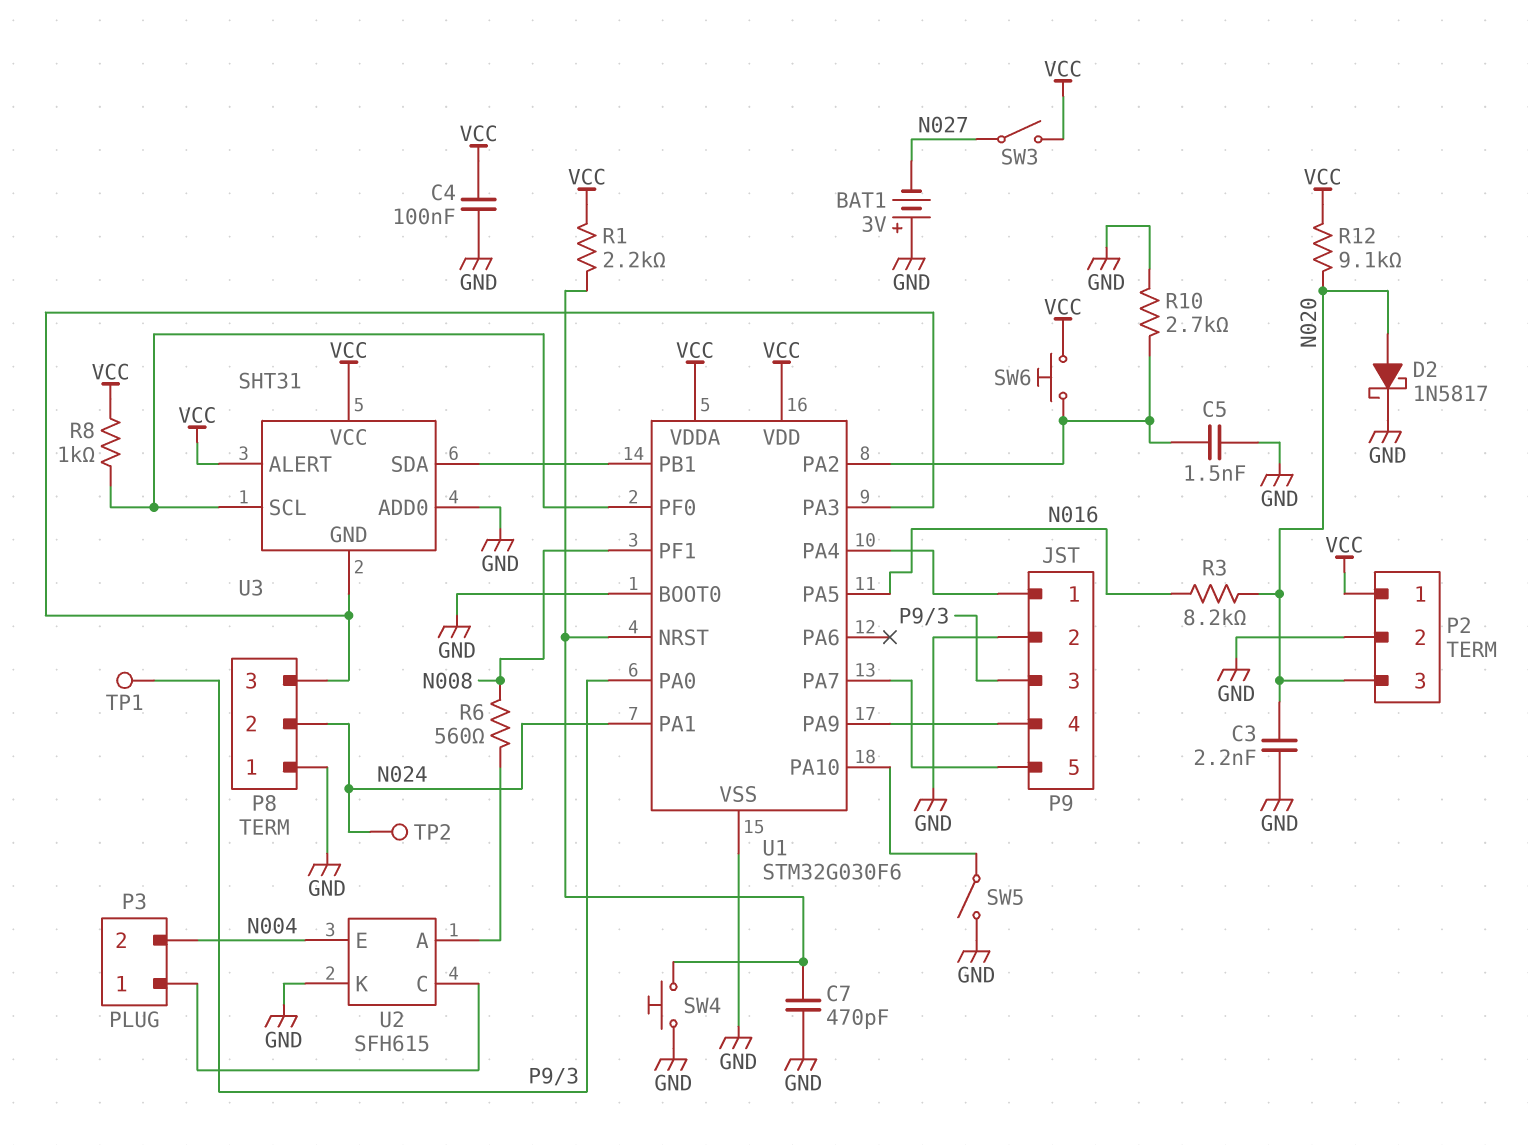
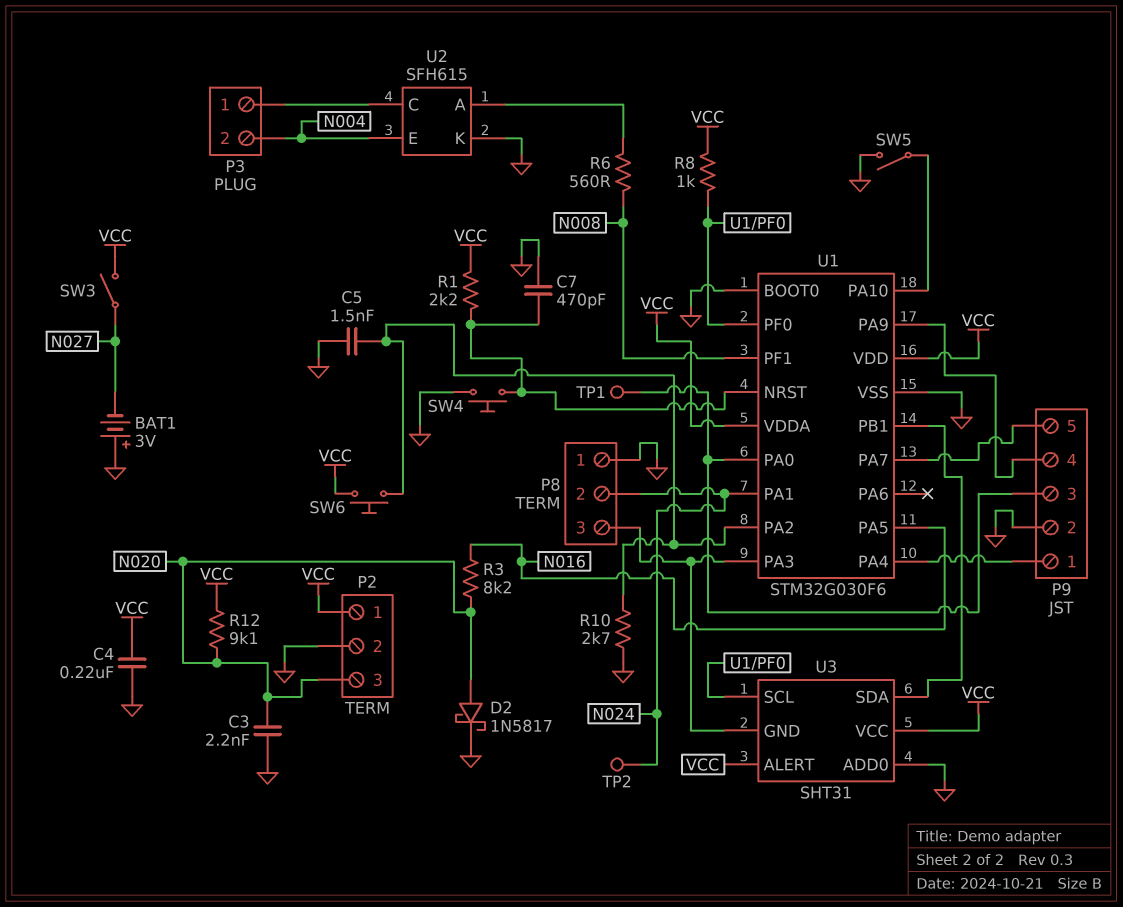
C4: 100nF (GND, VCC) -> 220nF (GND, VCC)

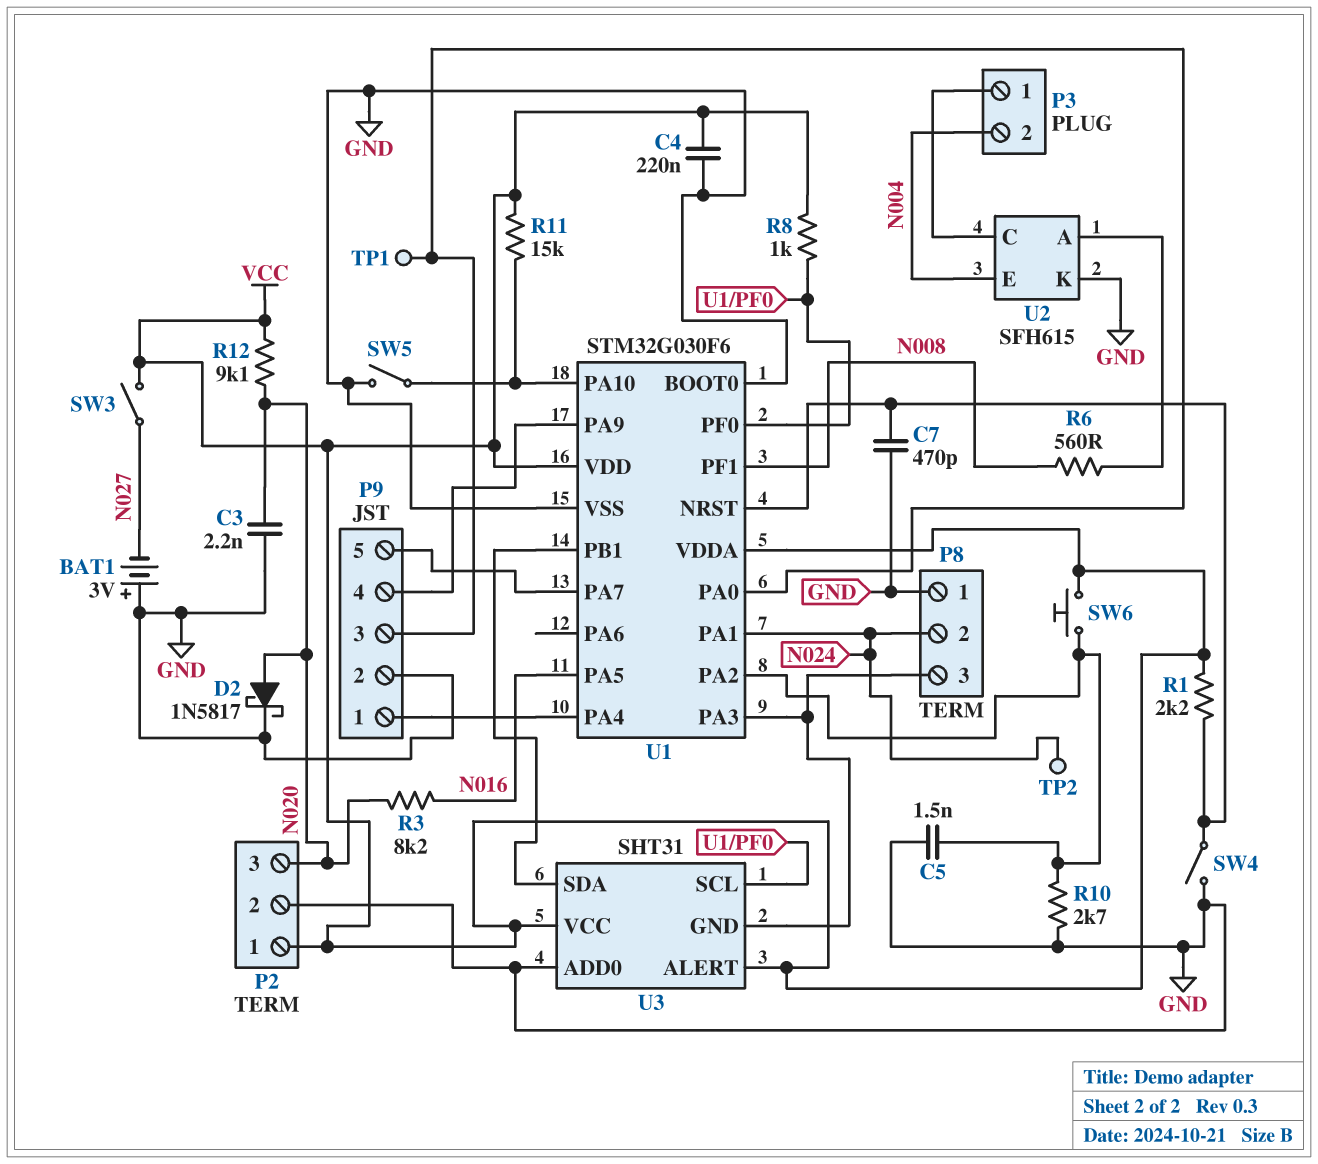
R11: none -> 15k (U1/PA10, VCC)
SW4: button (GND, U1/NRST) -> switch (GND, U1/NRST)

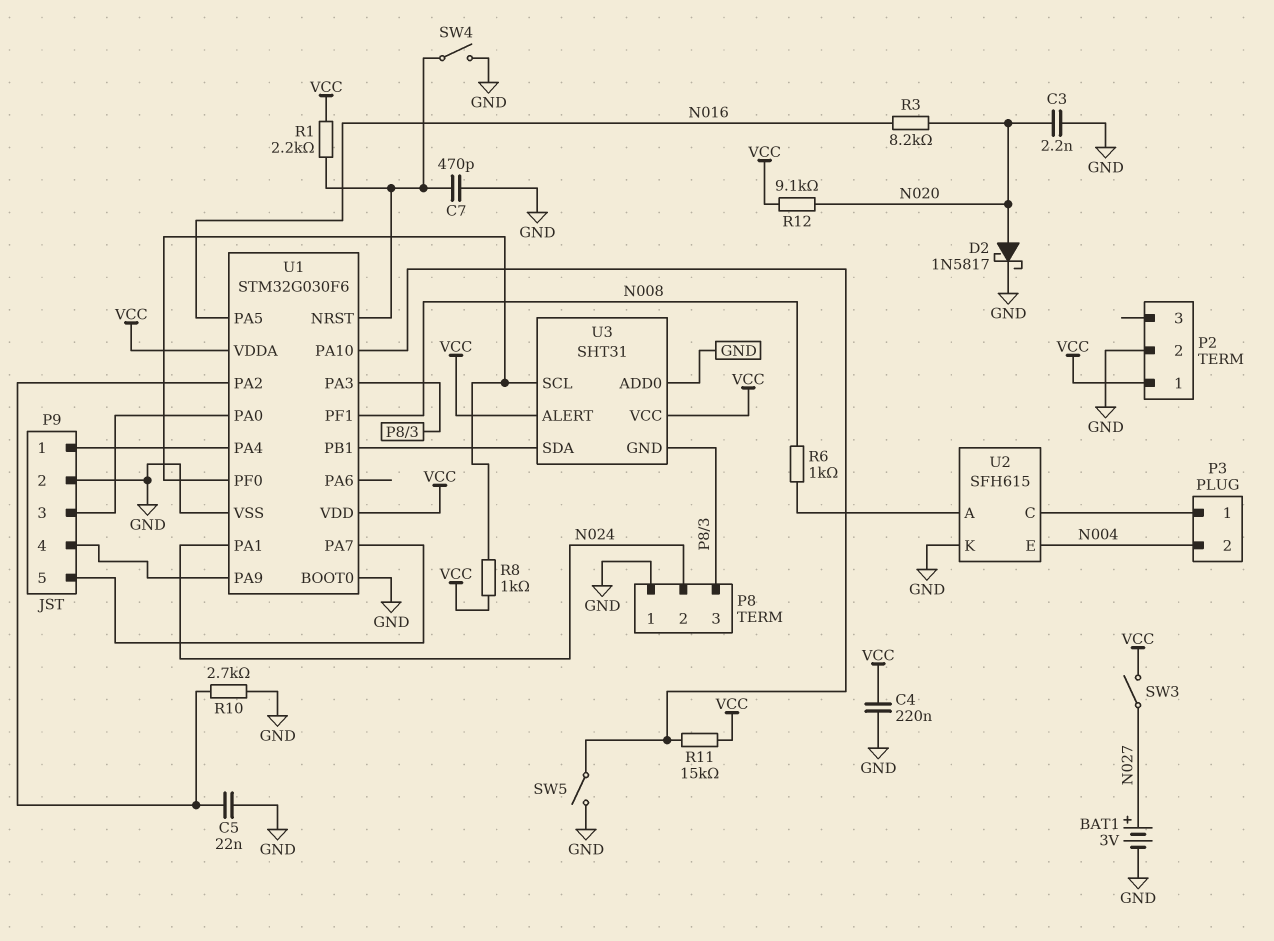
BAT1: 3V (plus GND, minus N027) -> 3V (plus N027, minus GND)
C5: 1.5nF (GND, U1/PA2) -> 22nF (GND, U1/PA2)
P2 pin 3: N020 -> none
R6: 560 (N008, U2/A) -> 1k (N008, U2/A)
SW6: button (U1/PA2, VCC) -> none
TP1: test point (P9/3) -> none
TP2: test point (N024) -> none

